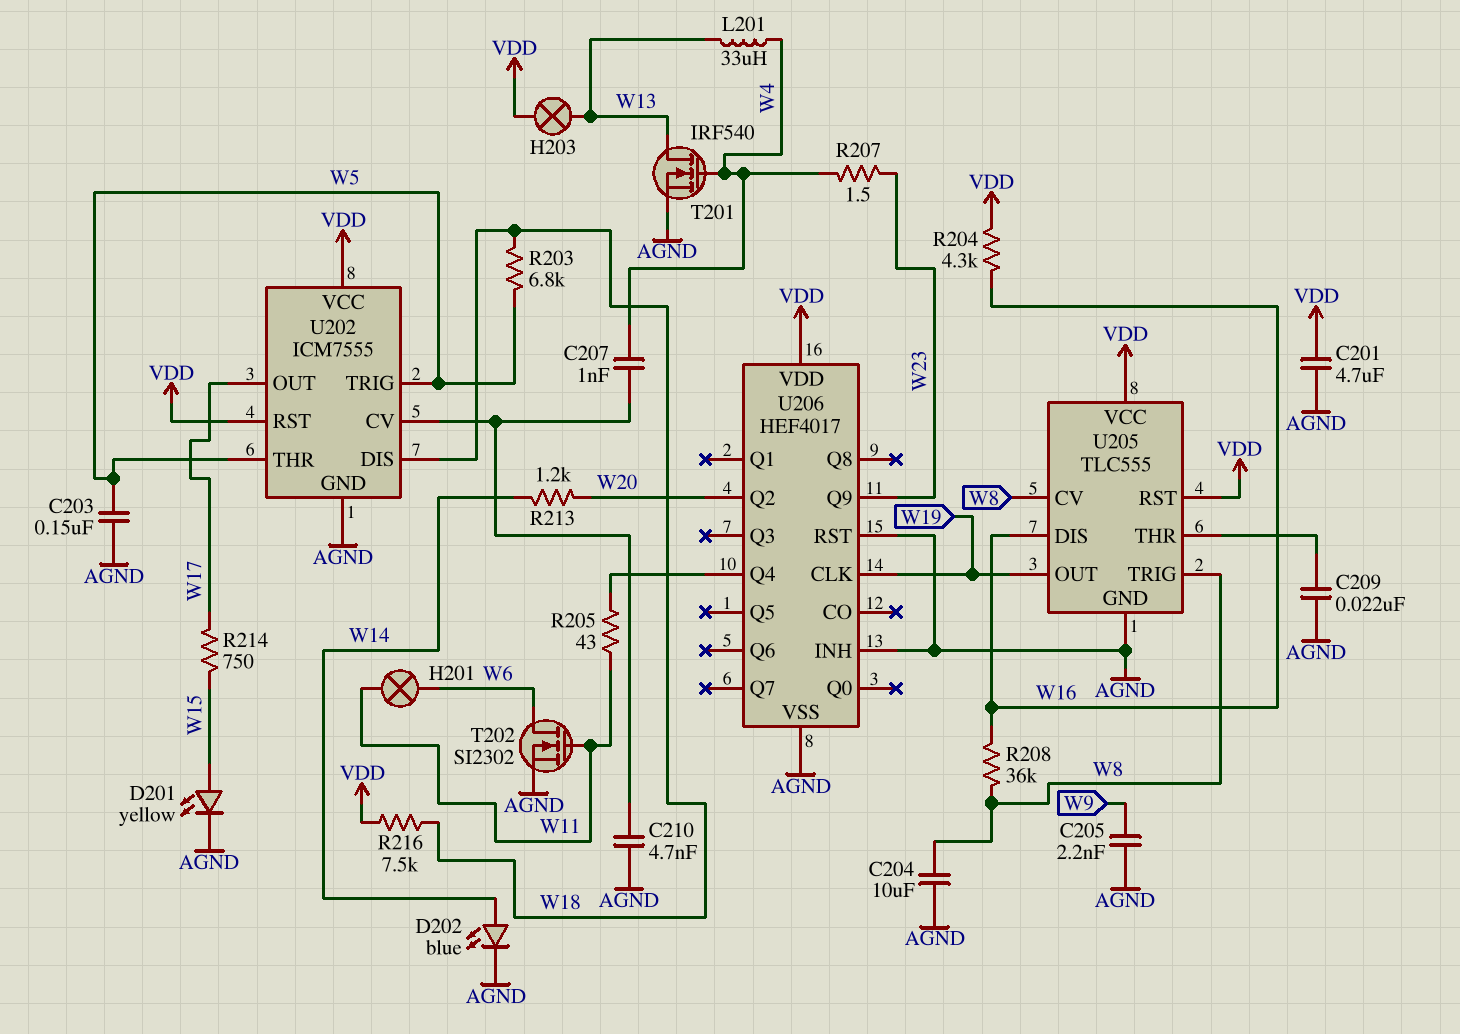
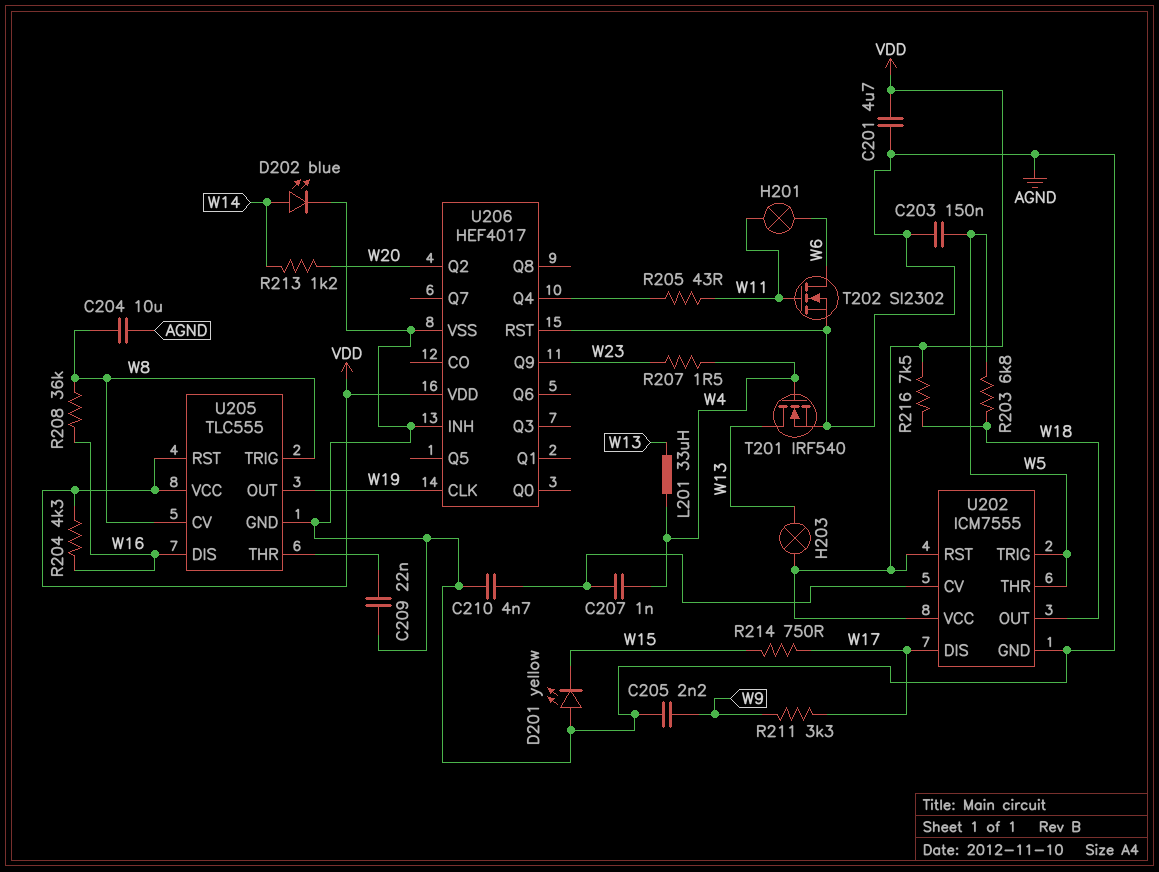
D201: LED yellow (A W15, K AGND) -> LED yellow (A AGND, K W15)
R211: none -> 3.3k (W9, W17)
U202 pin DIS: W18 -> W17
U202 pin OUT: W17 -> W18

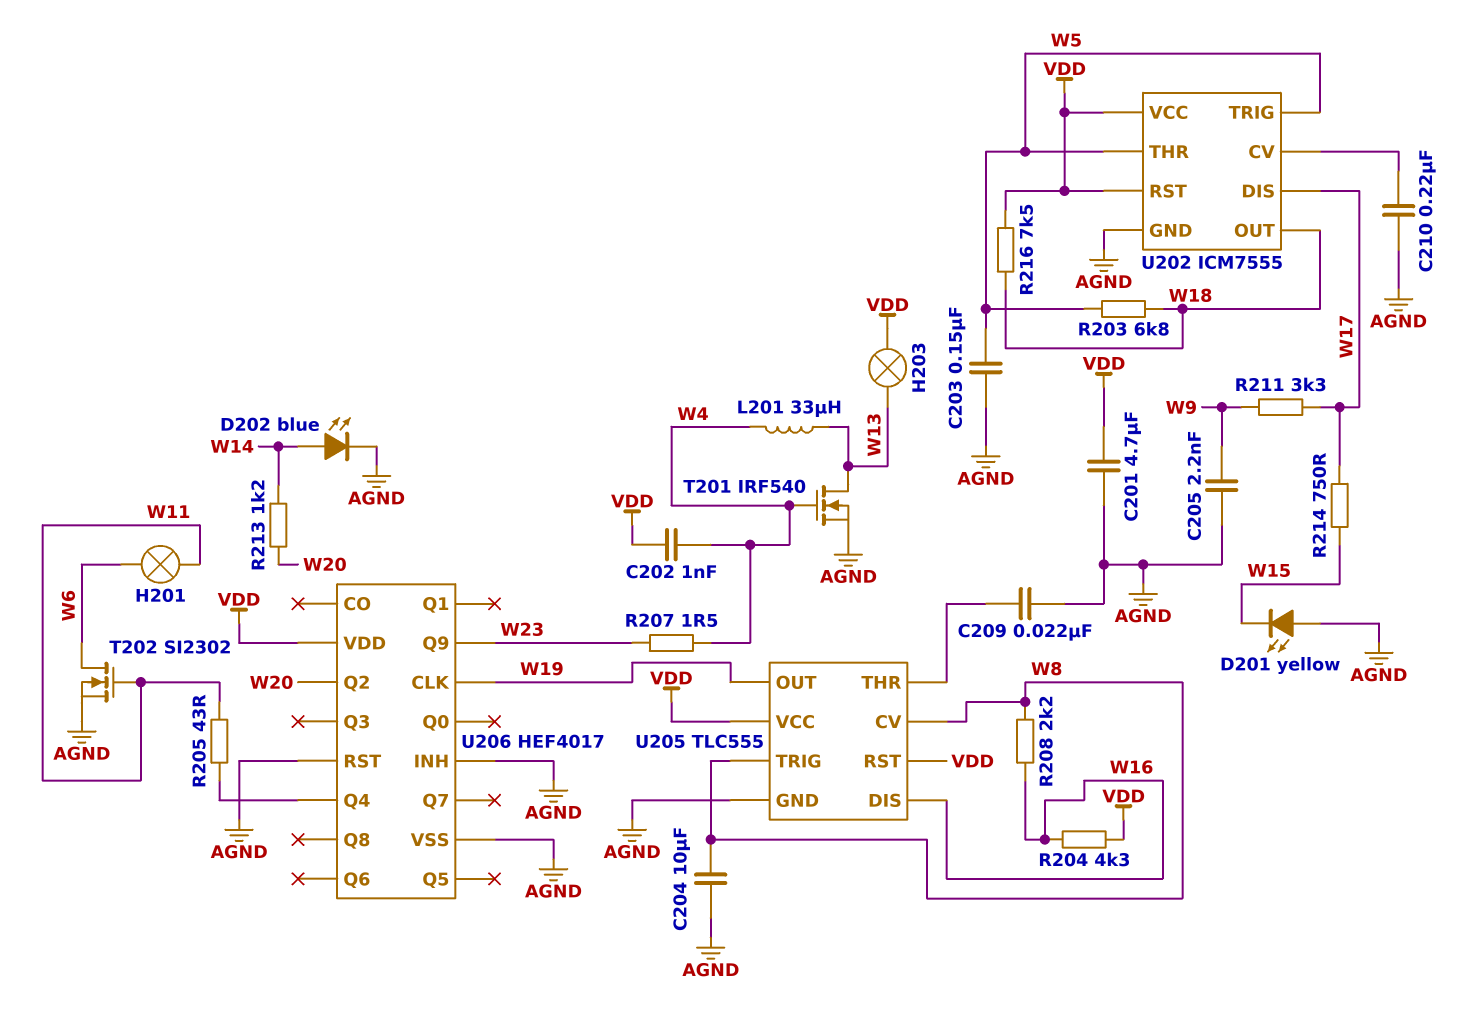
C202: none -> 1nF (VDD, W4)
C207: 1nF (U202/CV, W4) -> none
C210: 4.7nF (AGND, U202/CV) -> 220nF (AGND, U202/CV)
R208: 36k (W8, W16) -> 2.2k (W8, W16)

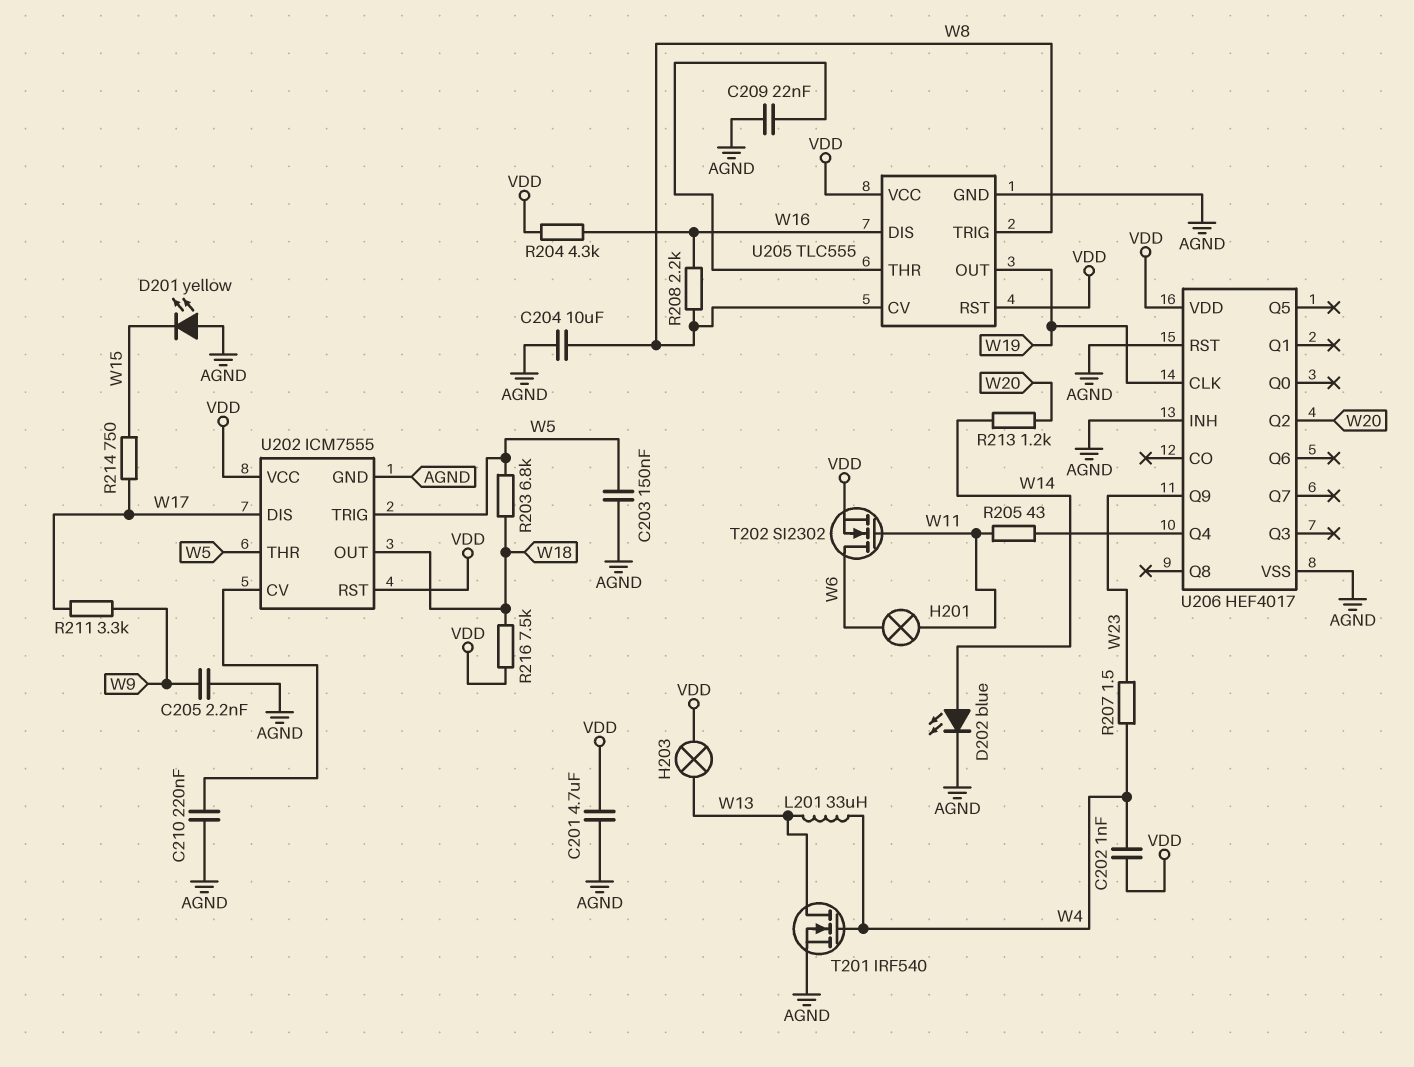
T202: NMOS SI2302 (G W11, D W6, S AGND) -> NMOS SI2302 (G W11, D W6, S VDD)

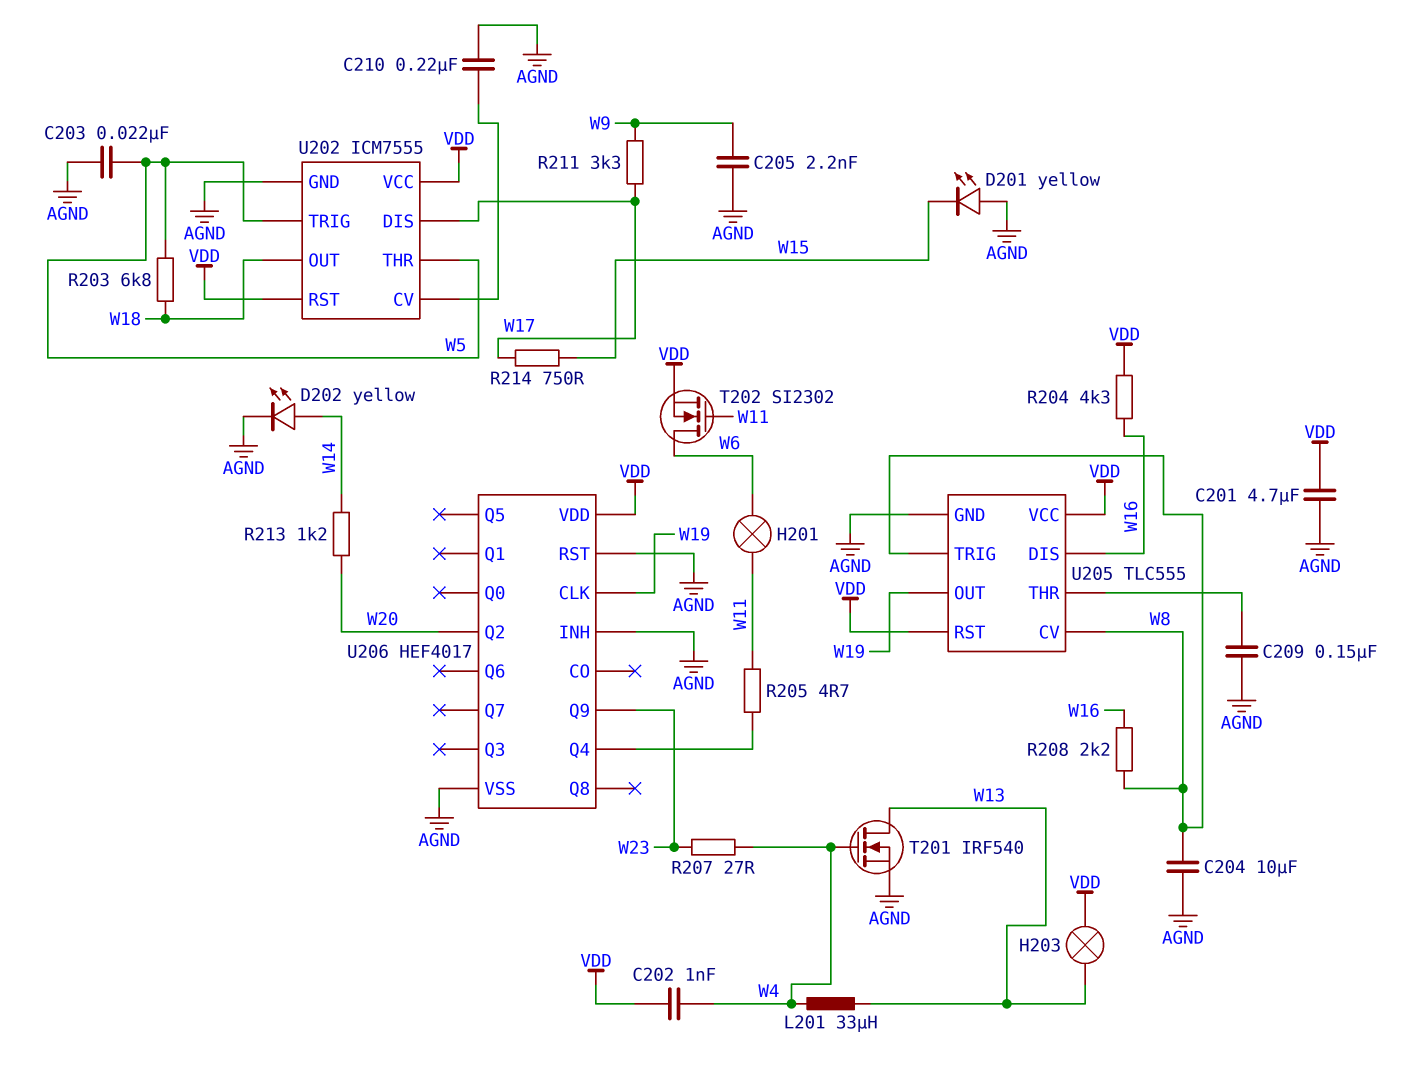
C203: 150nF (AGND, W5) -> 22nF (AGND, W5)
C209: 22nF (AGND, U205/THR) -> 150nF (AGND, U205/THR)
D202: LED blue (A W14, K AGND) -> LED yellow (A W14, K AGND)
R205: 43 (U206/Q4, W11) -> 4.7 (U206/Q4, W11)
R207: 1.5 (W4, W23) -> 27 (W4, W23)
R216: 7.5k (VDD, W18) -> none

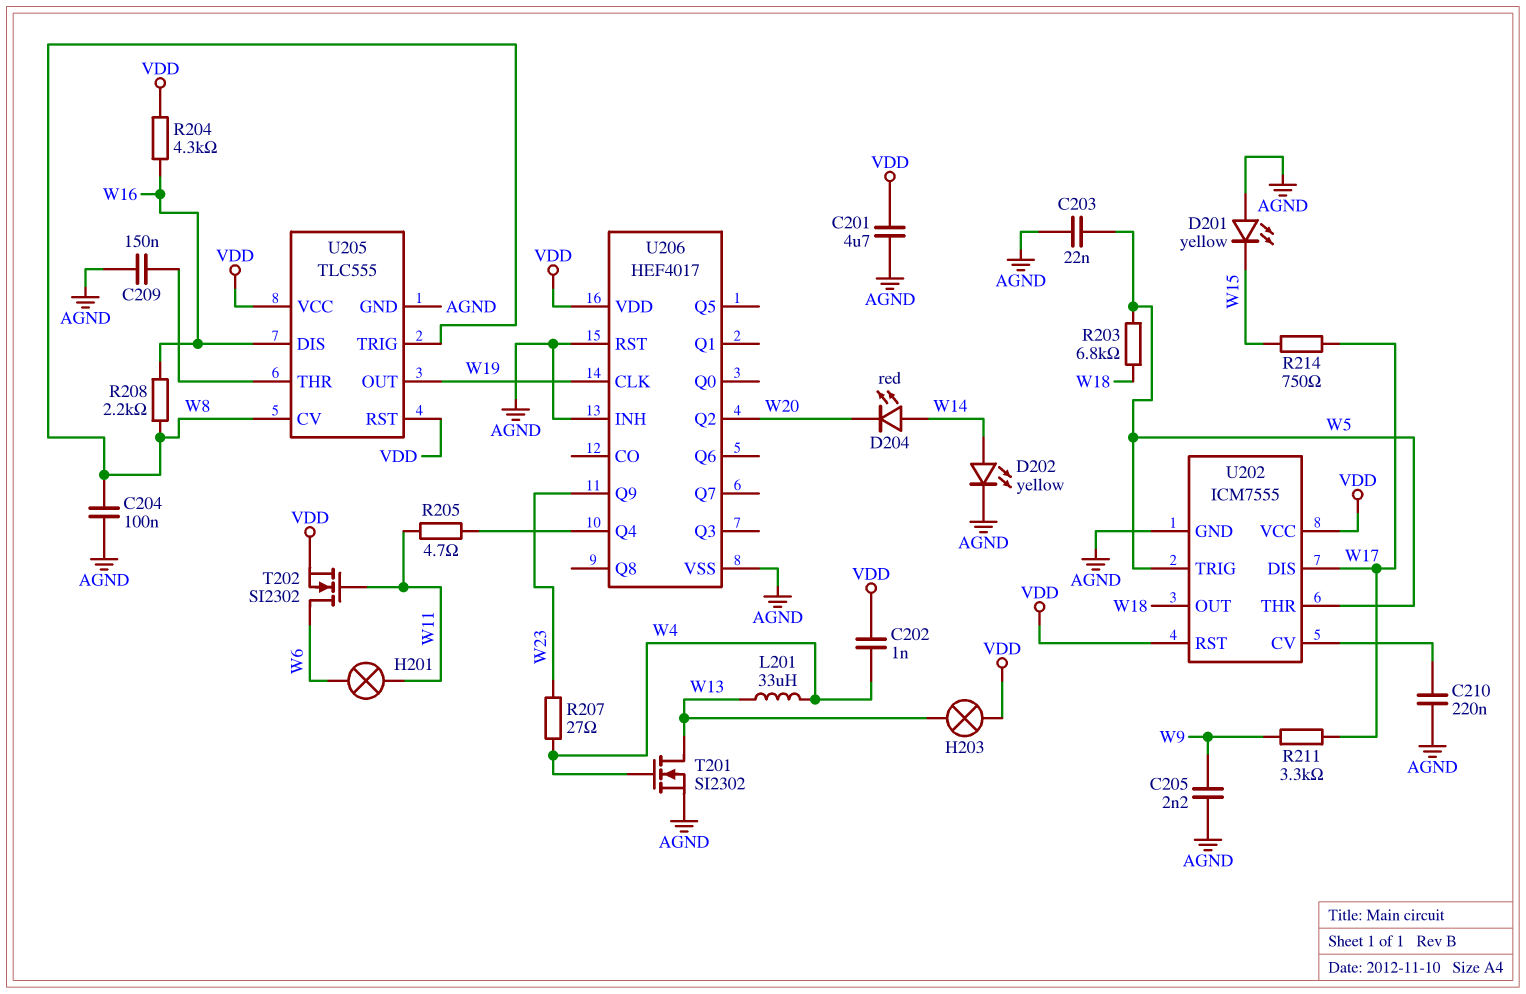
C204: 10uF (AGND, W8) -> 100nF (AGND, W8)
D204: none -> LED red (A W14, K W20)
R213: 1.2k (W14, W20) -> none
T201: NMOS IRF540 (G W4, D W13, S AGND) -> NMOS SI2302 (G W4, D W13, S AGND)

